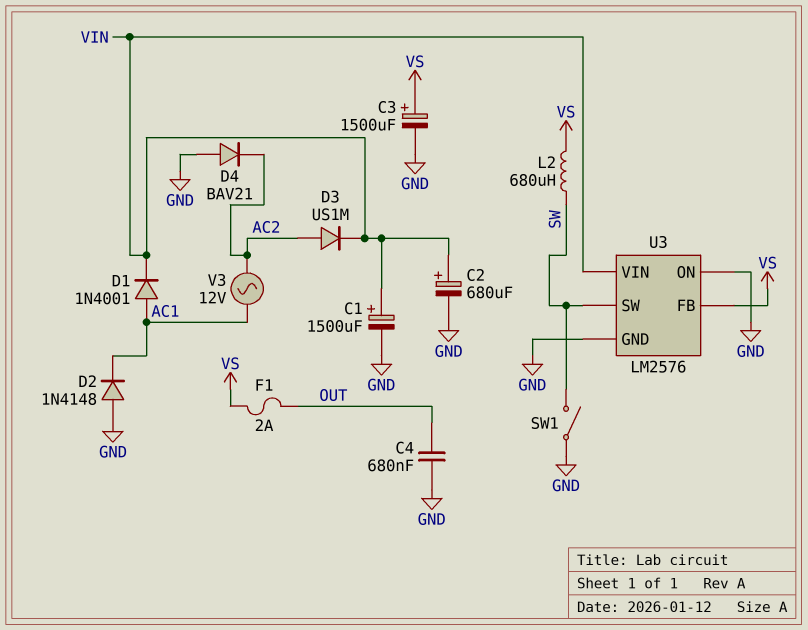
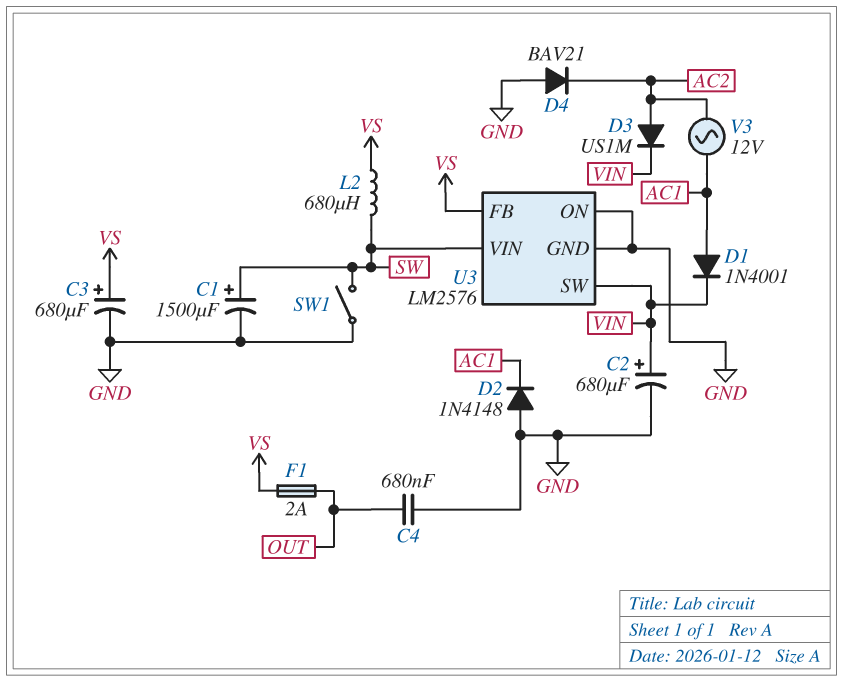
C1: 1500uF (plus VIN, minus GND) -> 1500uF (plus SW, minus GND)
C3: 1500uF (plus VS, minus GND) -> 680uF (plus VS, minus GND)
U3 pin SW: SW -> VIN
U3 pin VIN: VIN -> SW

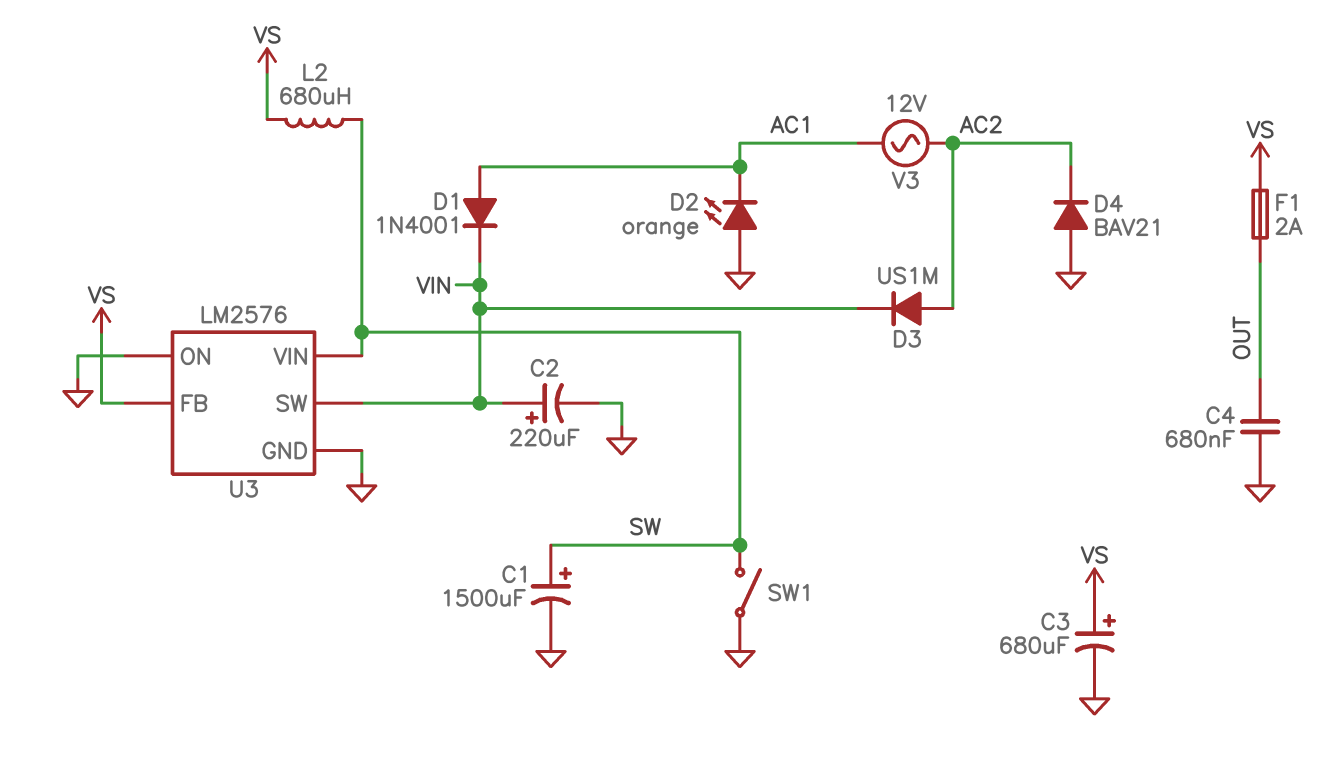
C2: 680uF (plus VIN, minus GND) -> 220uF (plus VIN, minus GND)
D2: diode 1N4148 (A GND, K AC1) -> LED orange (A GND, K AC1)

